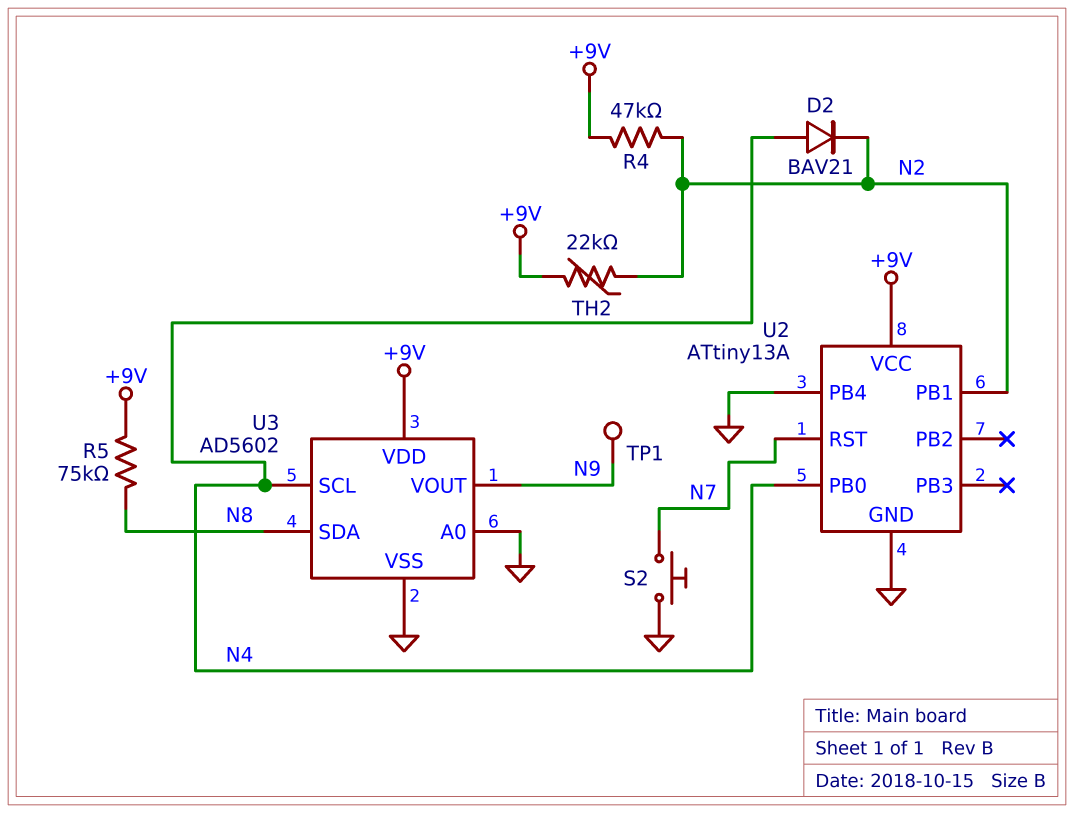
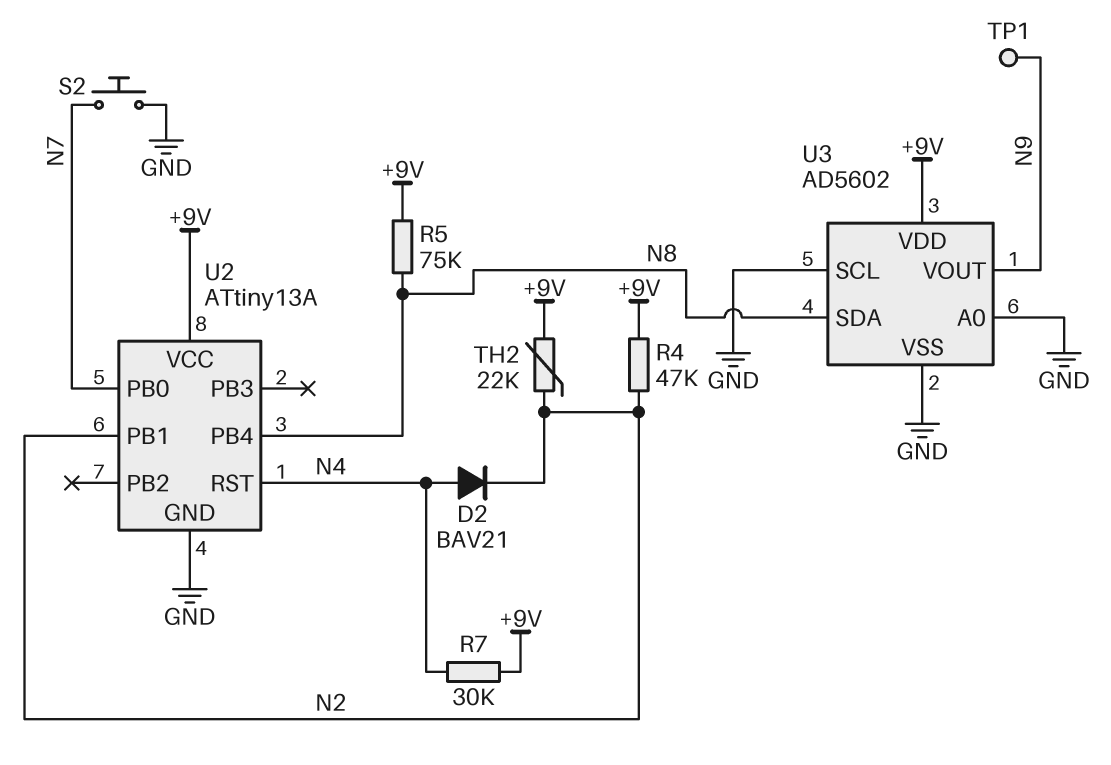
R7: none -> 30k (+9V, N4)
U2 pin PB0: N4 -> N7
U2 pin PB4: GND -> N8
U2 pin RST: N7 -> N4
U3 pin SCL: N4 -> GND

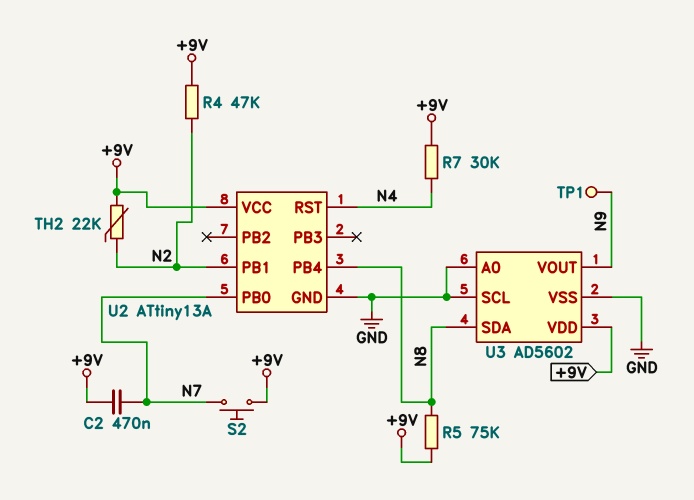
C2: none -> 470nF (+9V, N7)
D2: diode BAV21 (A N4, K N2) -> none
S2: button (GND, N7) -> button (+9V, N7)

